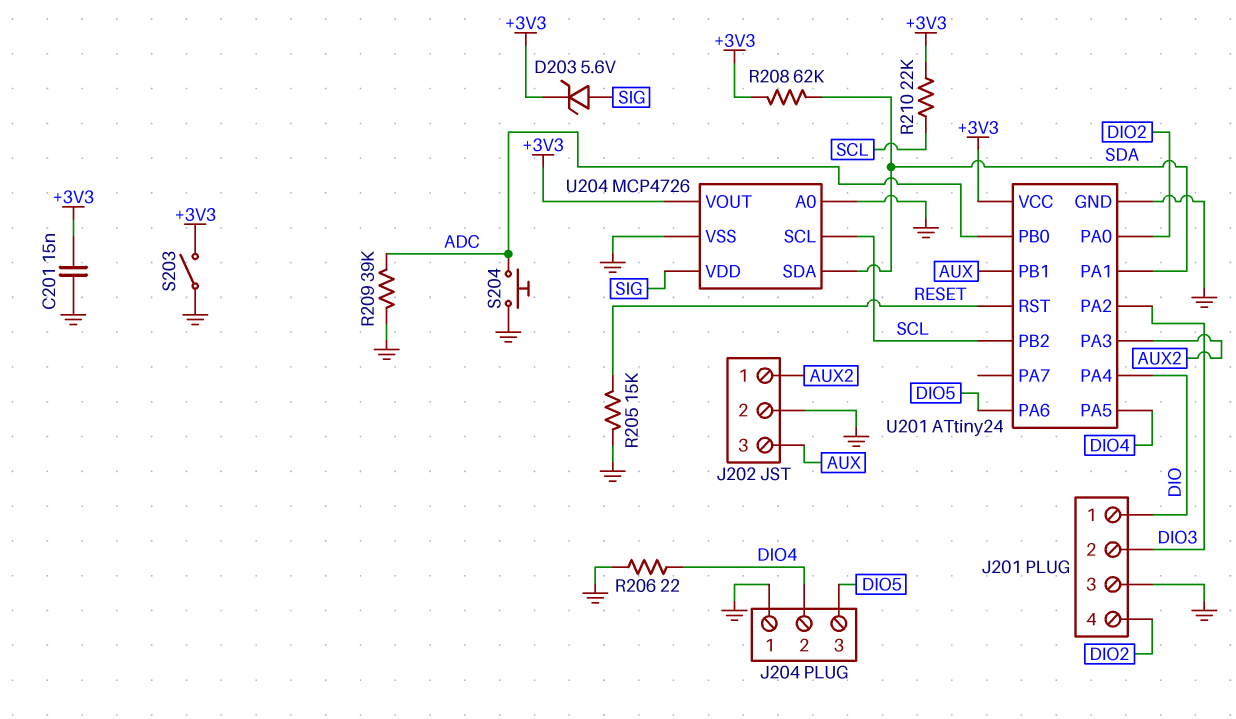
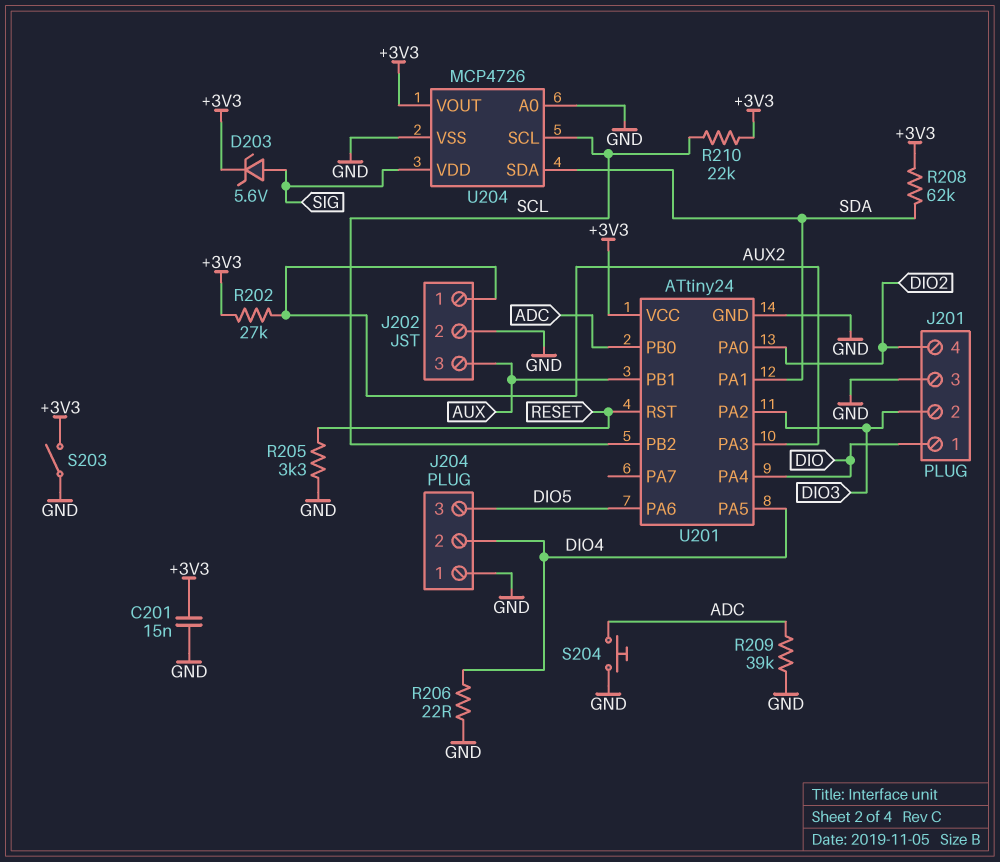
R202: none -> 27k (+3V3, AUX2)
R205: 15k (GND, RESET) -> 3.3k (GND, RESET)

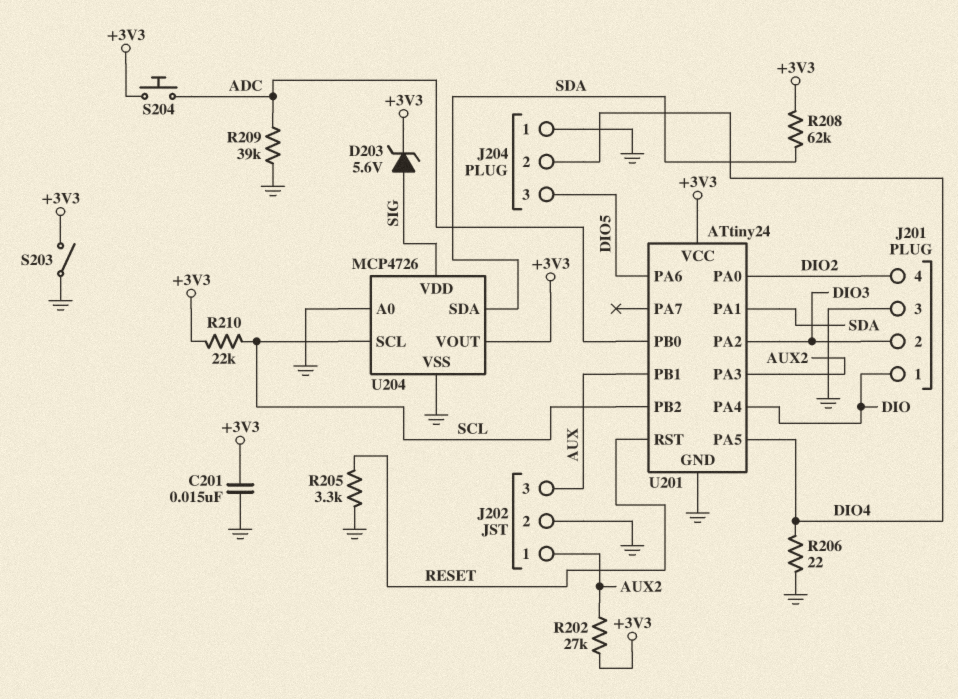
S204: button (ADC, GND) -> button (+3V3, ADC)

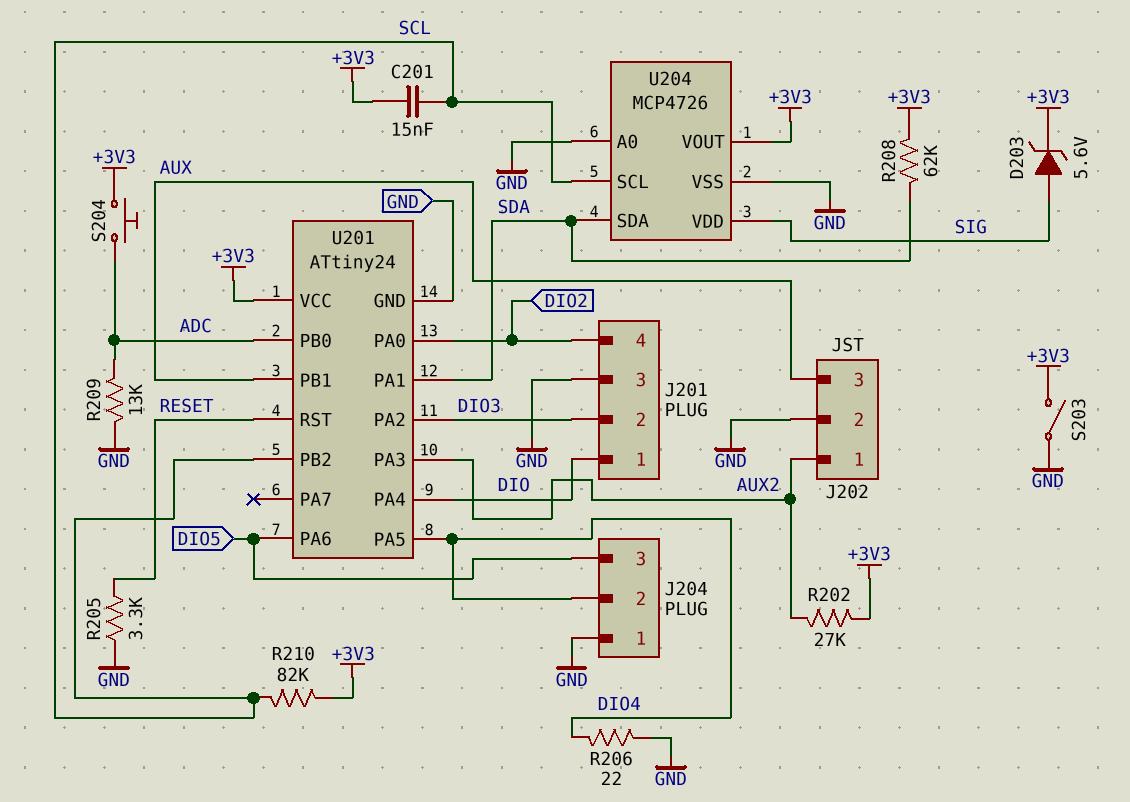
C201: 15nF (+3V3, GND) -> 15nF (+3V3, SCL)
R209: 39k (ADC, GND) -> 13k (ADC, GND)
R210: 22k (+3V3, SCL) -> 82k (+3V3, SCL)

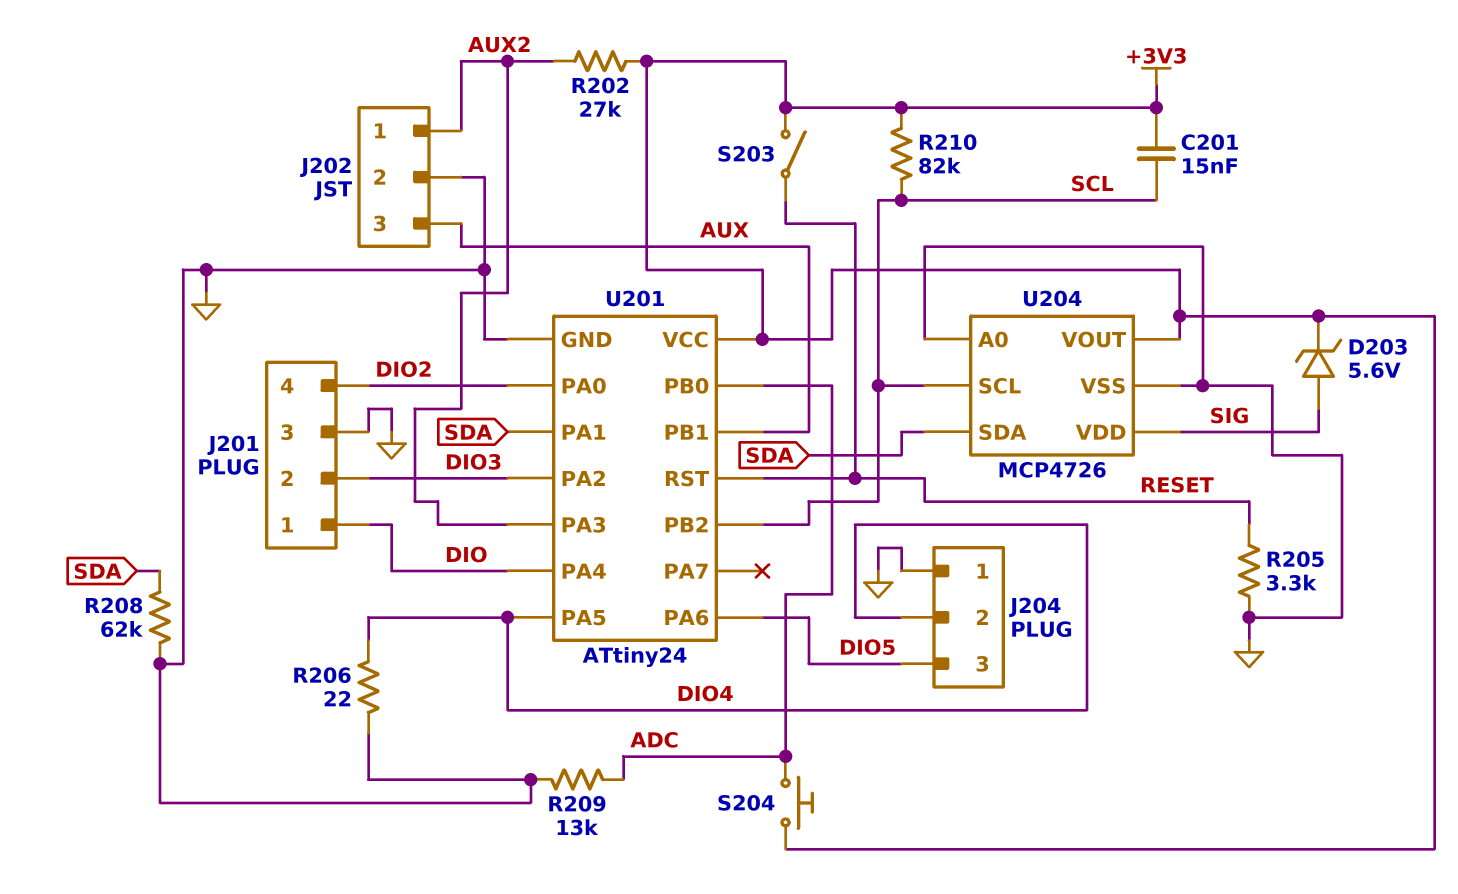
R208: 62k (+3V3, SDA) -> 62k (GND, SDA)
S203: switch (+3V3, GND) -> switch (+3V3, RESET)

